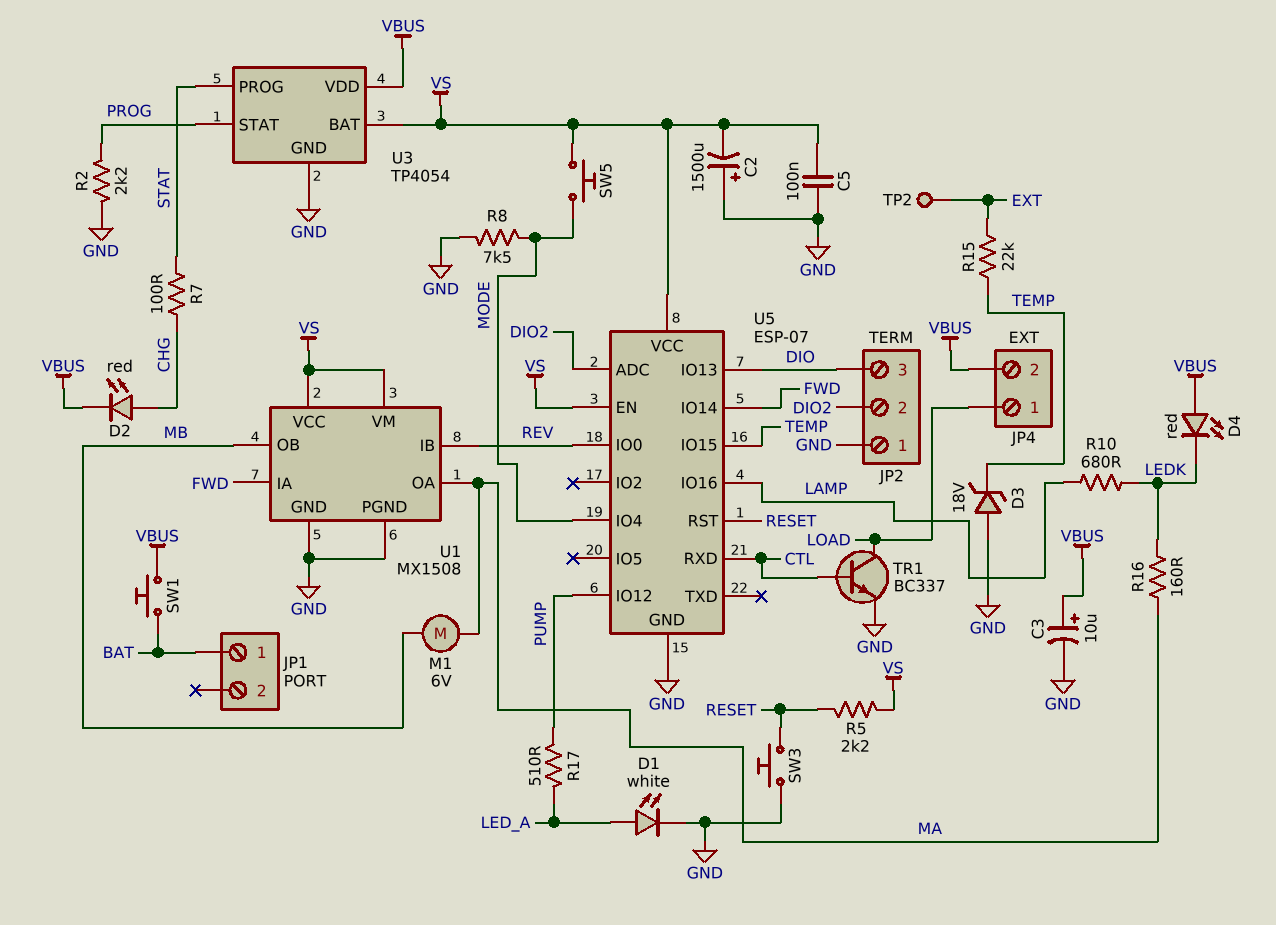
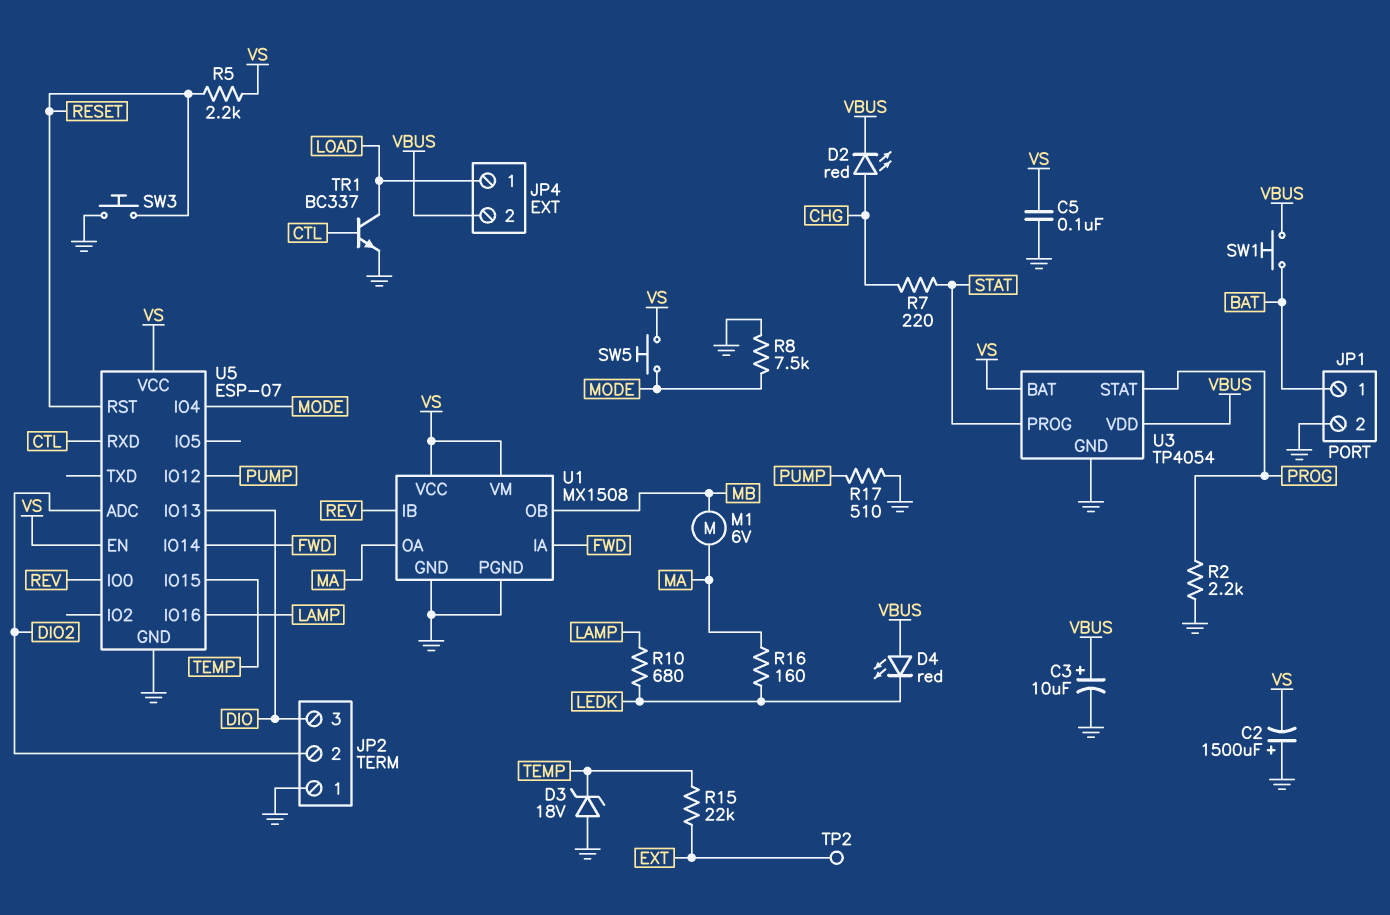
D1: LED white (A LED_A, K GND) -> none
JP1 pin 2: none -> GND
R7: 100 (CHG, STAT) -> 220 (CHG, STAT)
R17: 510 (LED_A, PUMP) -> 510 (GND, PUMP)

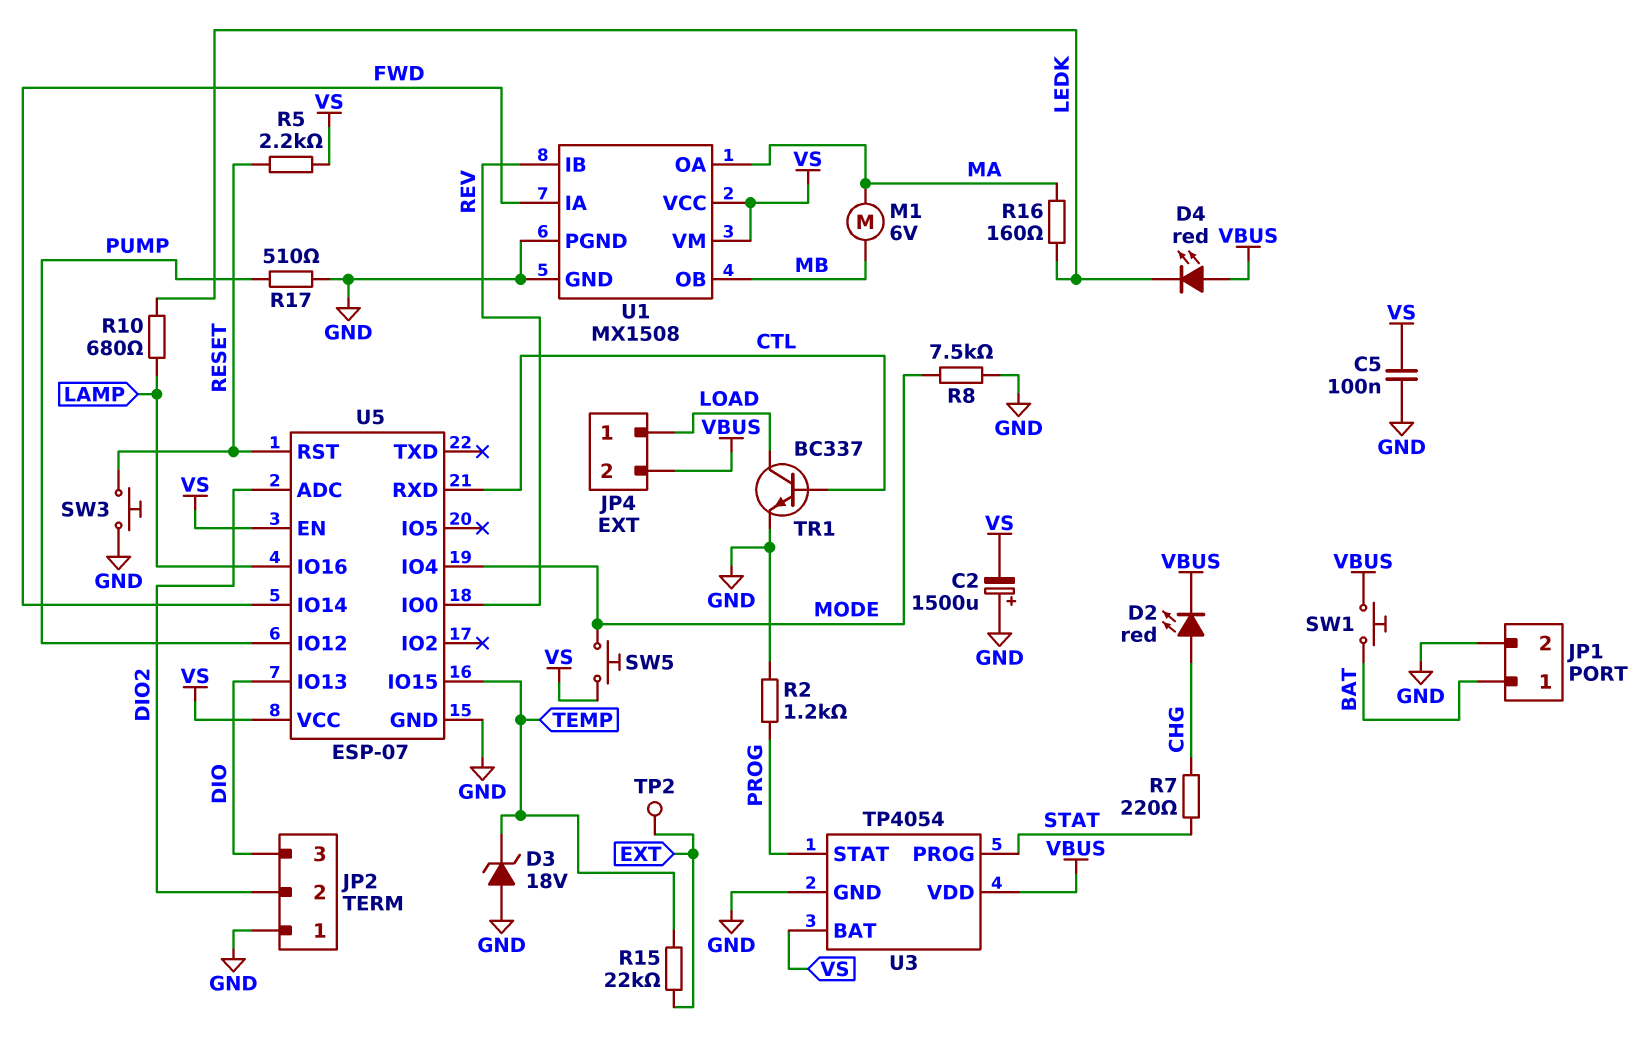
C3: 10uF (plus VBUS, minus GND) -> none
R2: 2.2k (GND, PROG) -> 1.2k (GND, PROG)

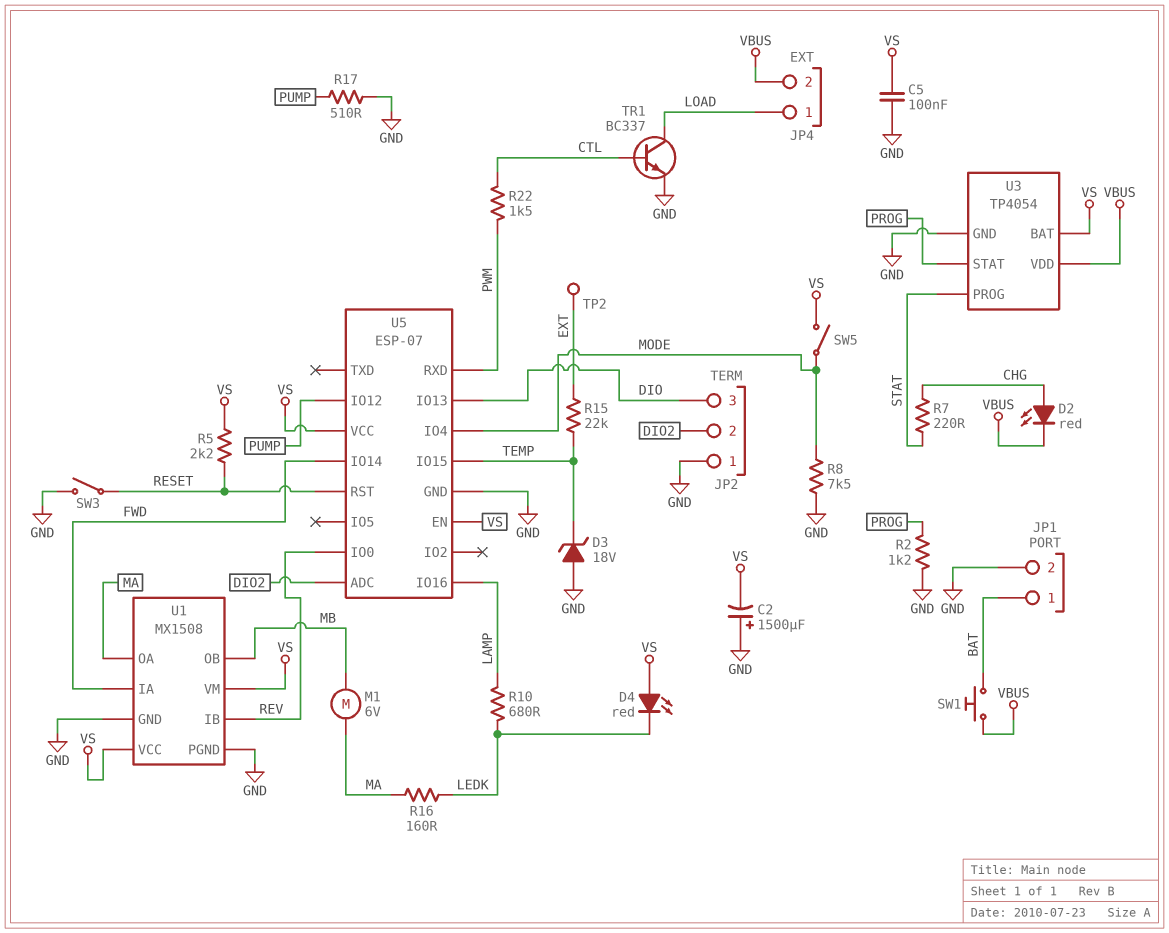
D4: LED red (A VBUS, K LEDK) -> LED red (A VS, K LEDK)
R22: none -> 1.5k (CTL, PWM)
SW3: button (GND, RESET) -> switch (GND, RESET)
SW5: button (MODE, VS) -> switch (MODE, VS)
U5 pin RXD: CTL -> PWM

